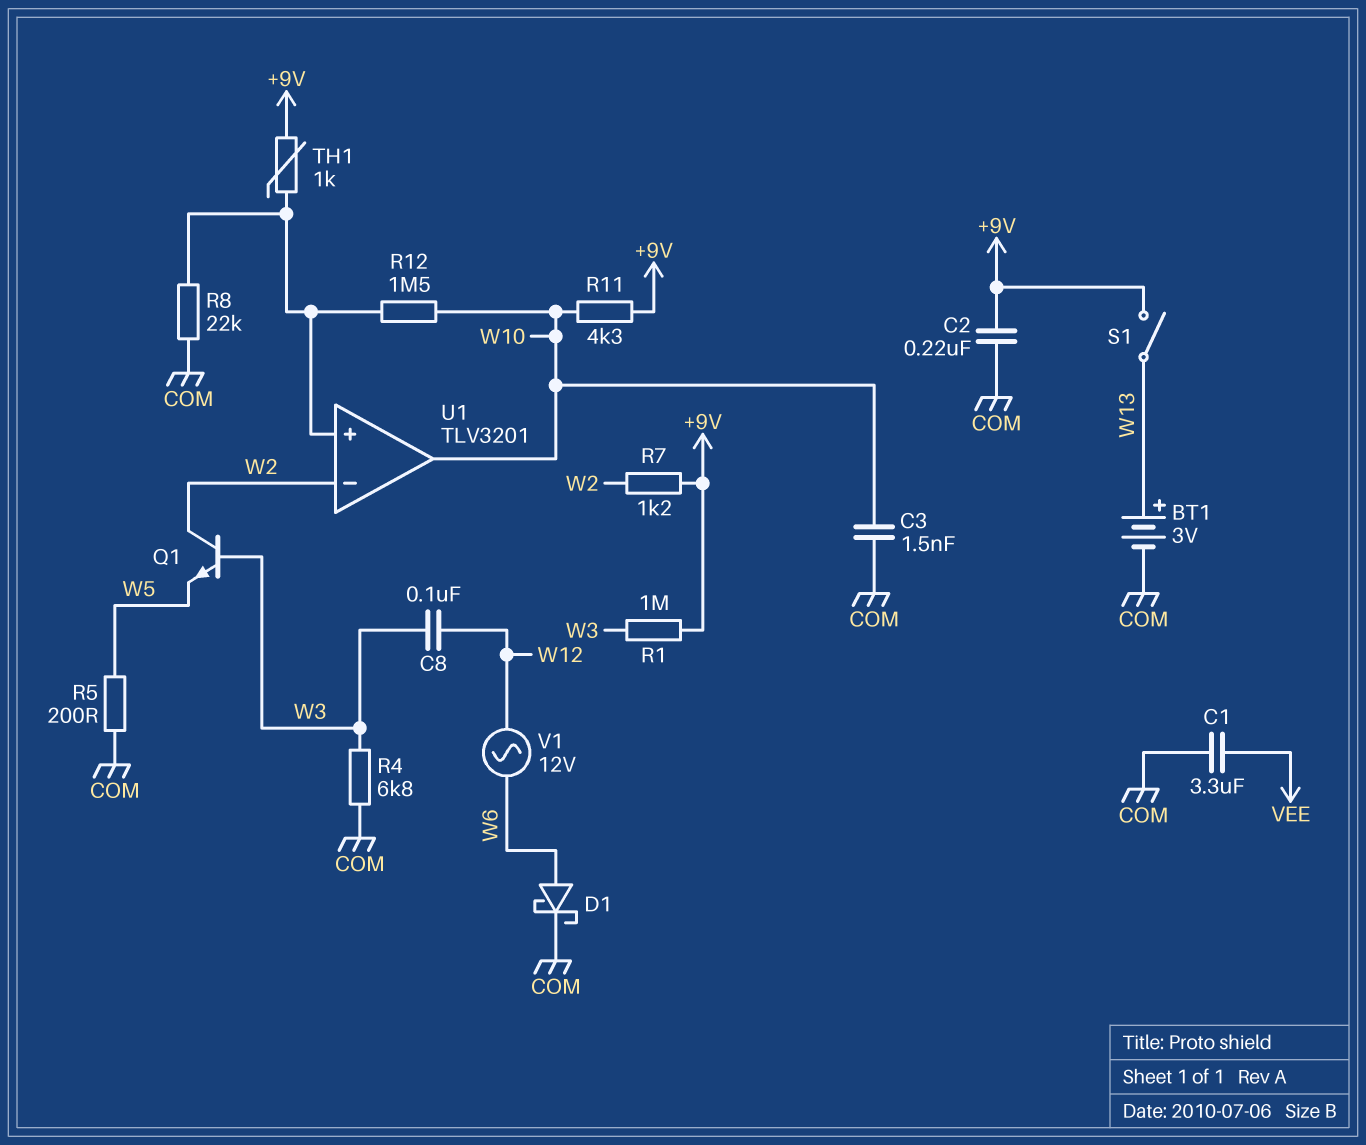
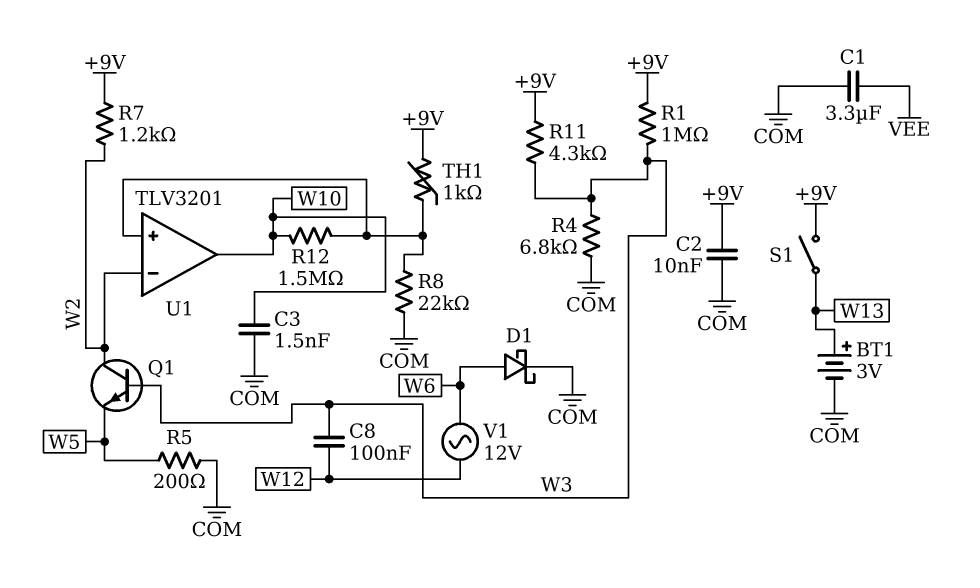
C2: 220nF (+9V, COM) -> 10nF (+9V, COM)
R11: 4.3k (+9V, W10) -> 4.3k (+9V, W3)

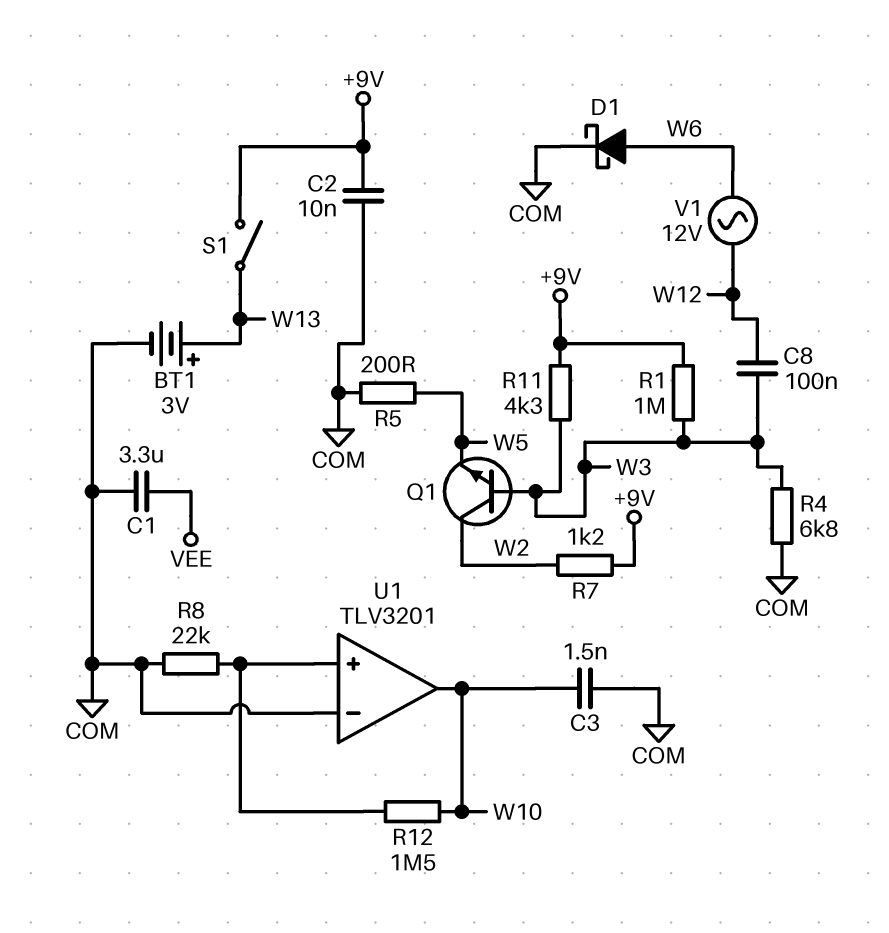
TH1: 1k (+9V, U1/in+) -> none
U1 pin in-: W2 -> COM

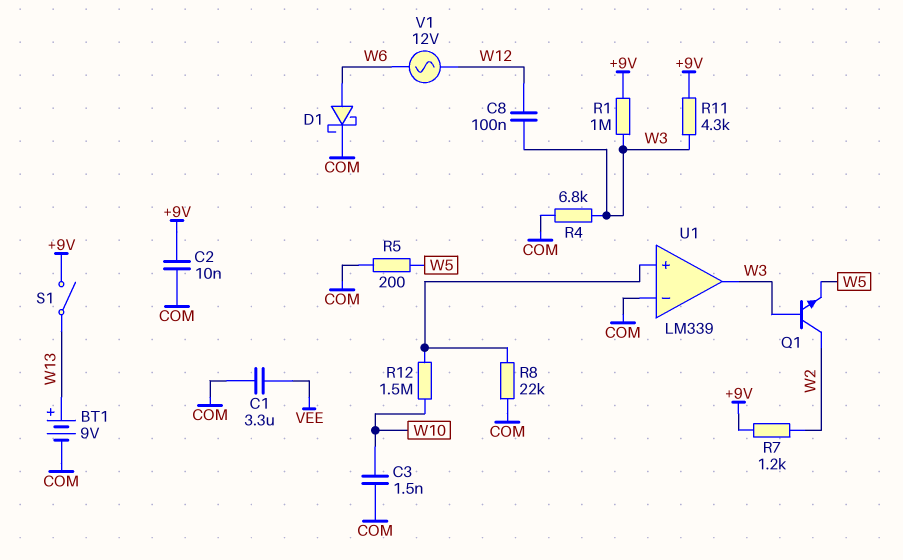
BT1: 3V (plus W13, minus COM) -> 9V (plus W13, minus COM)
U1: TLV3201 -> LM339
U1 pin out: W10 -> W3

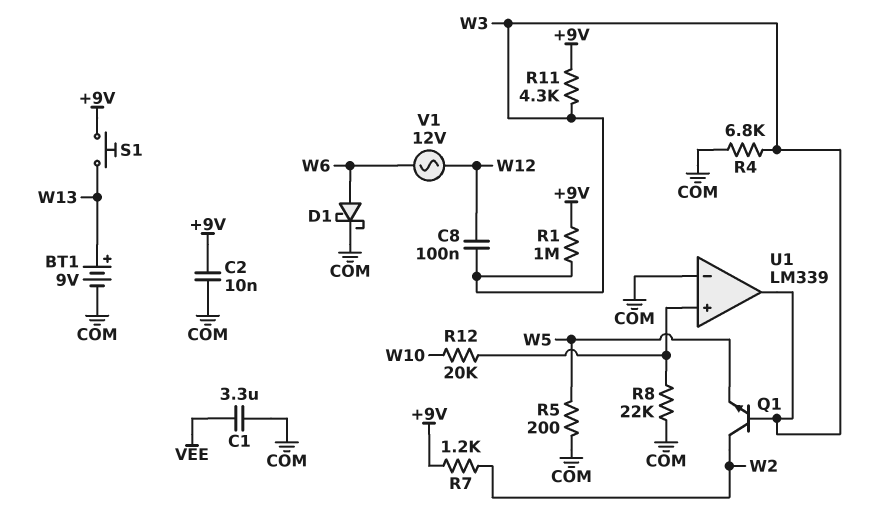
C3: 1.5nF (COM, W10) -> none
R12: 1.5M (U1/in+, W10) -> 20k (U1/in+, W10)
S1: switch (+9V, W13) -> button (+9V, W13)

